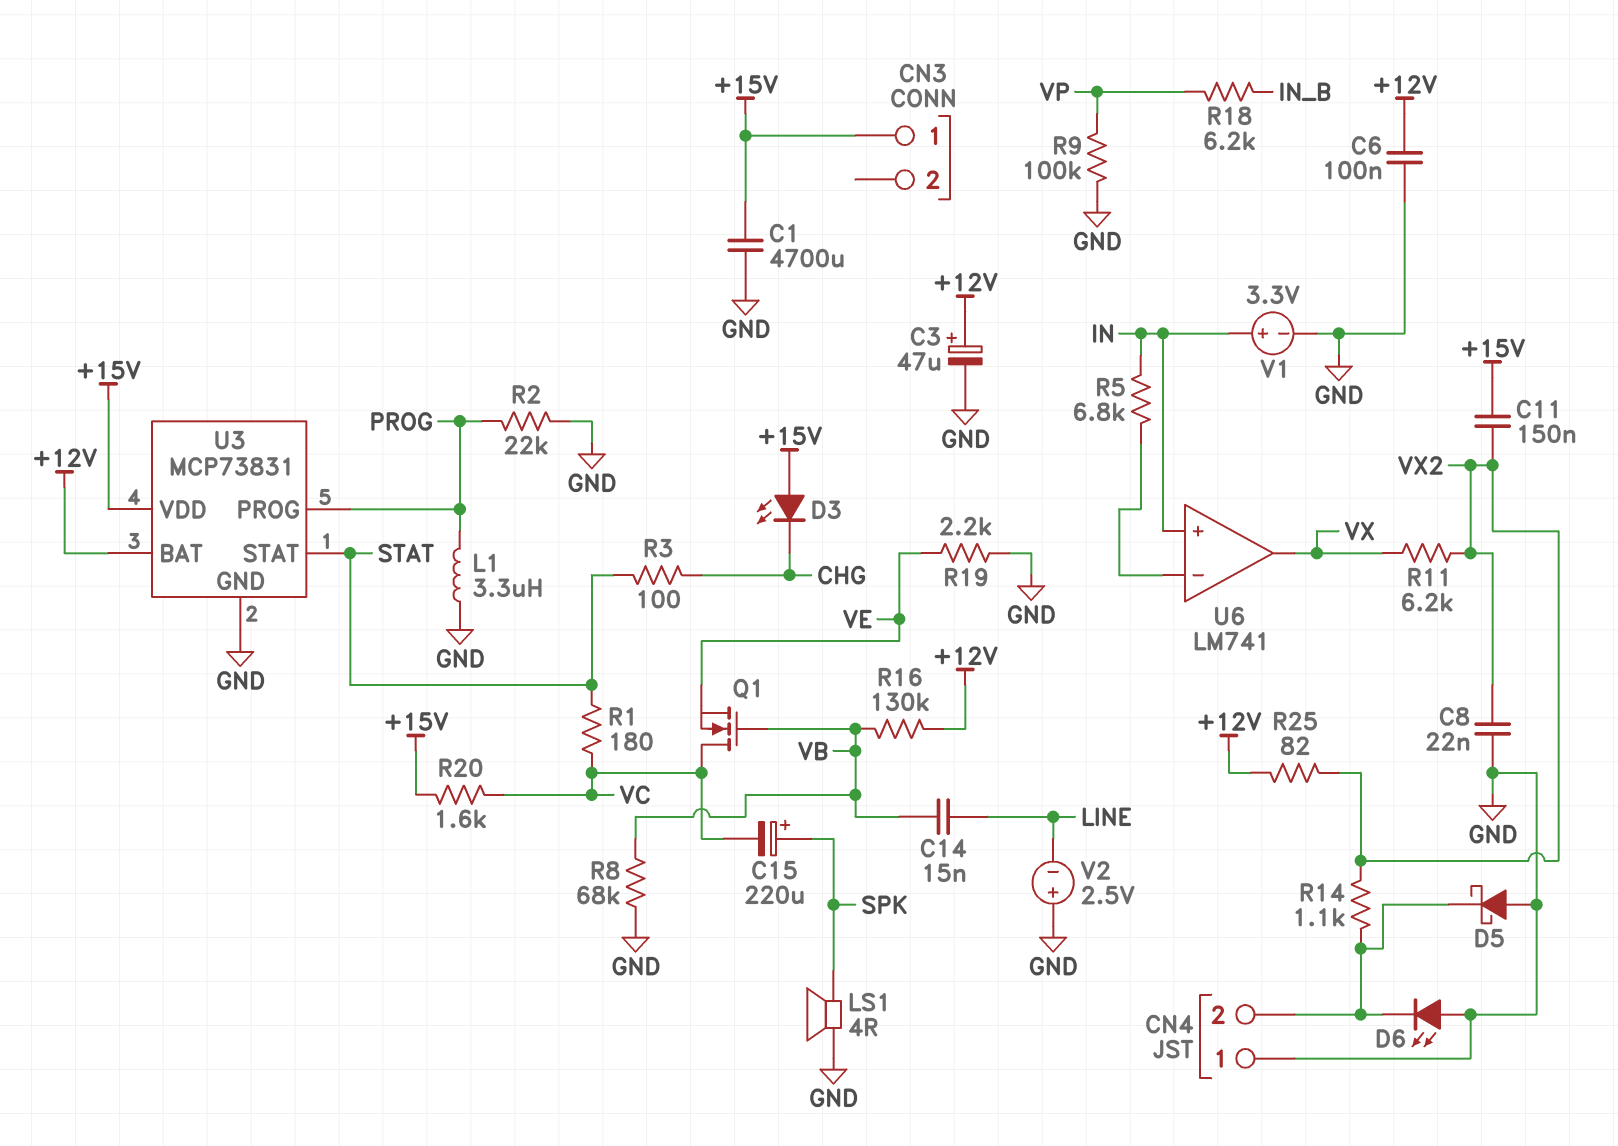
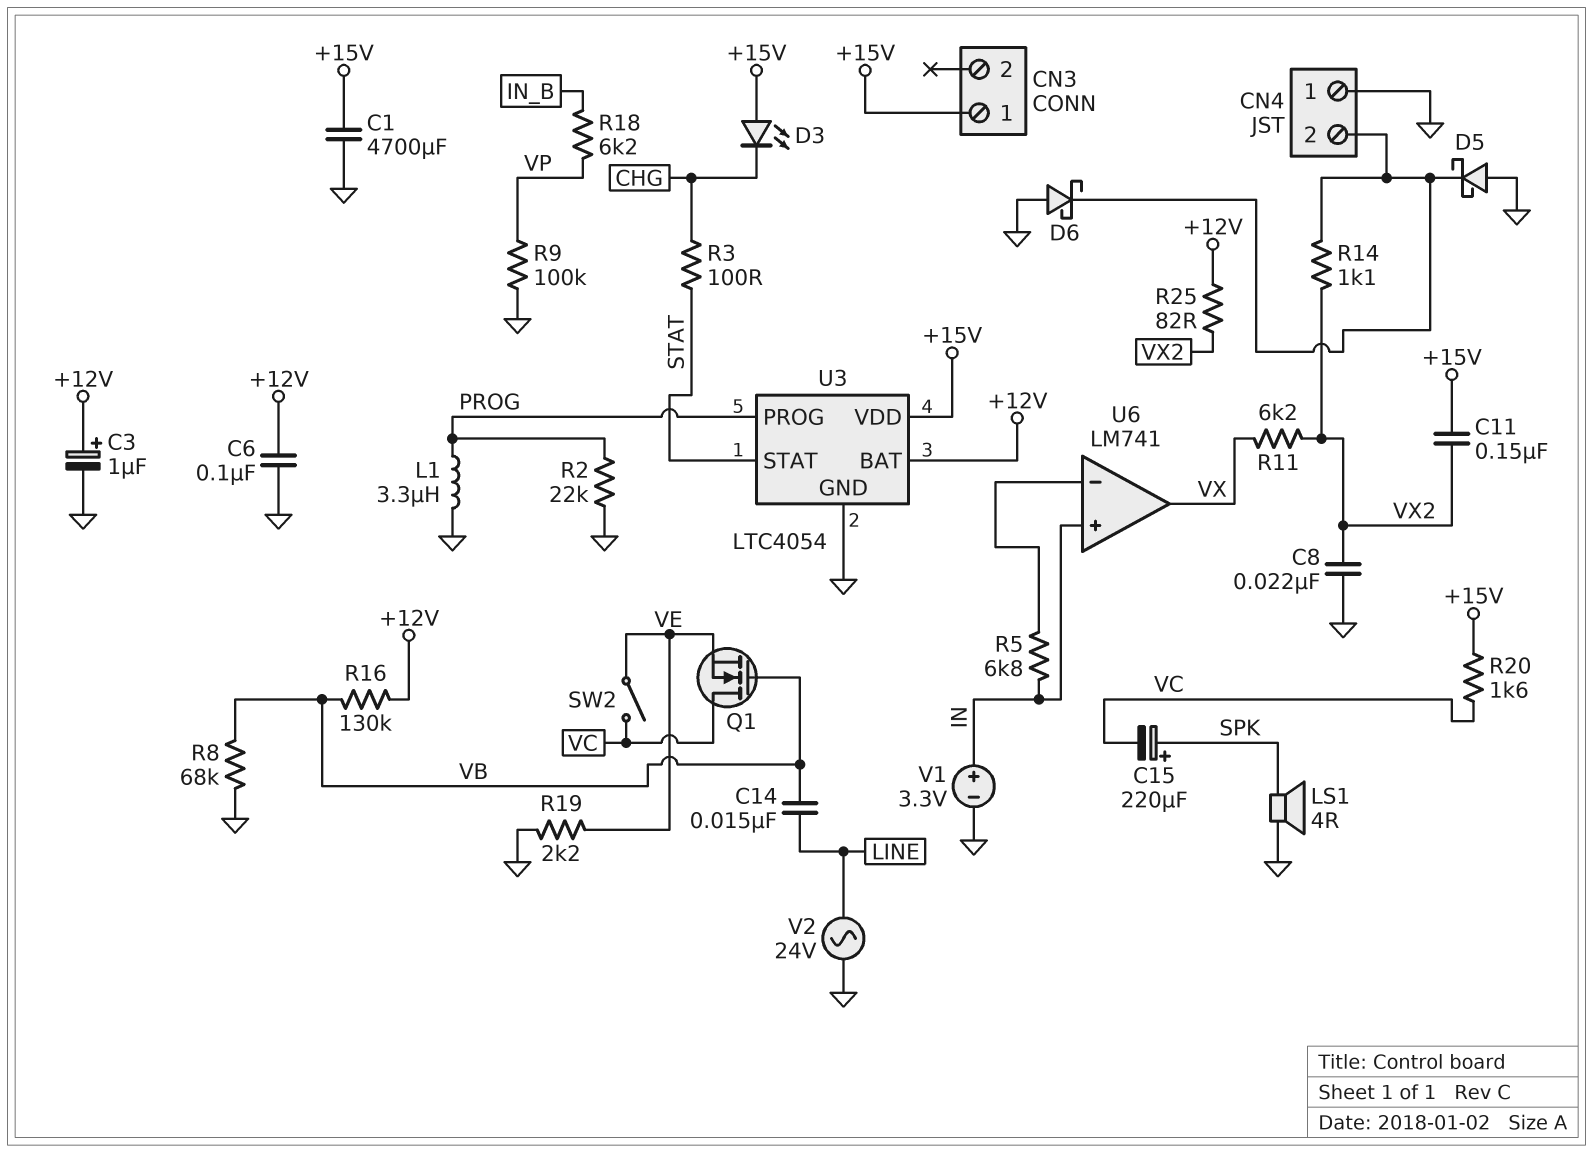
C3: 47uF (plus +12V, minus GND) -> 1uF (plus +12V, minus GND)
D6: LED (A GND, K CN4/2) -> schottky (A GND, K CN4/2)
R1: 180 (STAT, VC) -> none
SW2: none -> switch (VC, VE)
U3: MCP73831 -> LTC4054
V2: 2.5V (plus GND, minus LINE) -> AC 24V (GND, LINE)

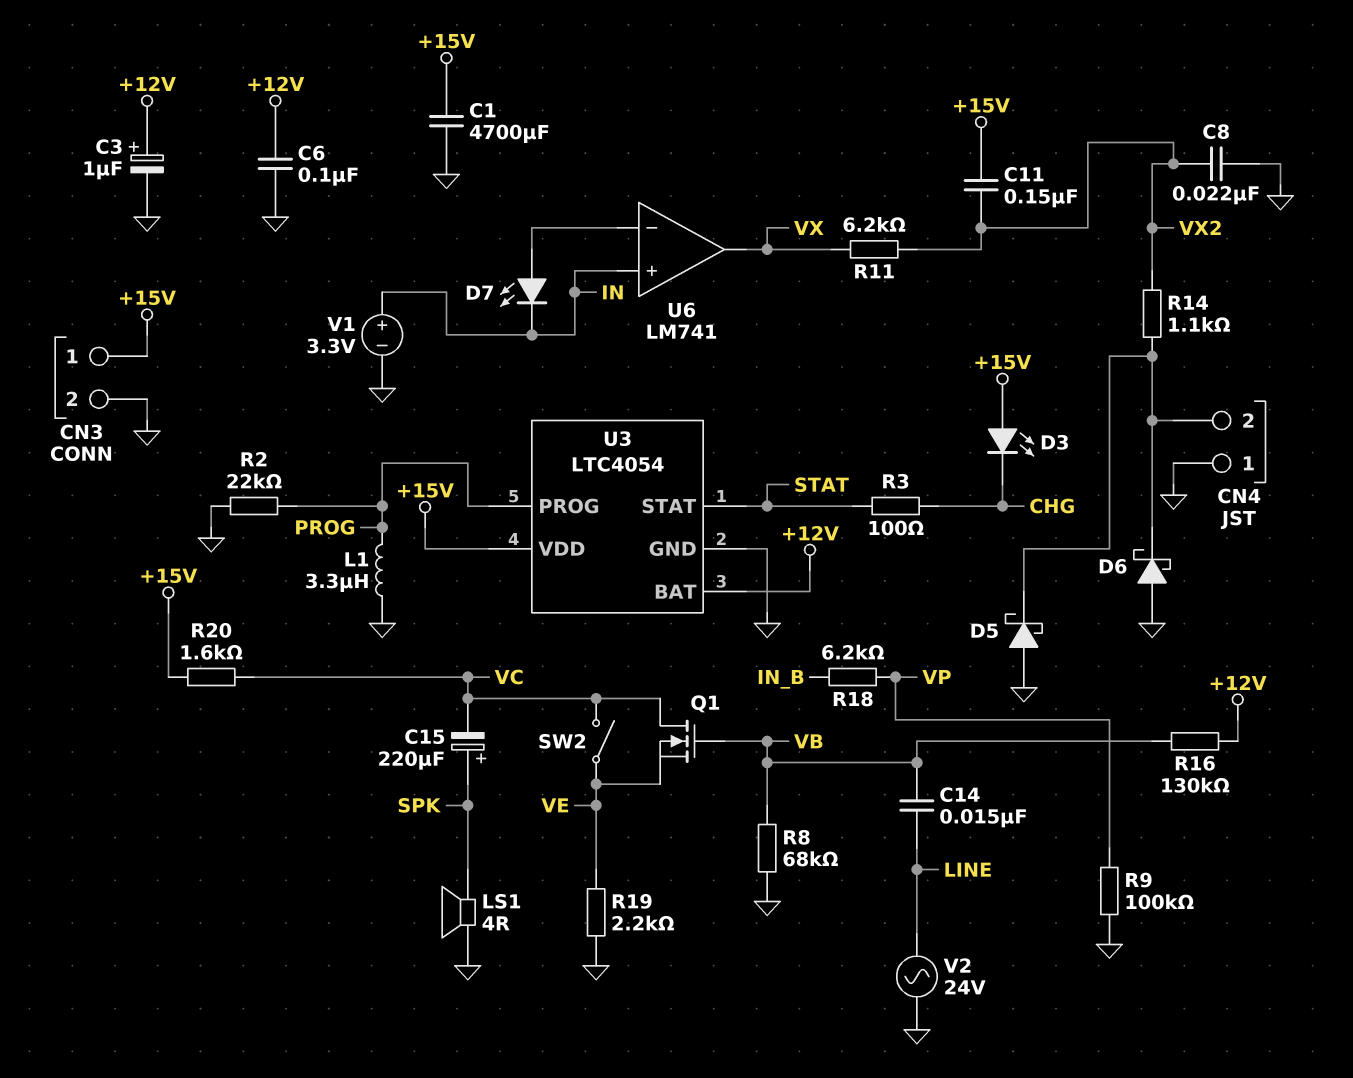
CN3 pin 2: none -> GND
D7: none -> LED (A U6/in-, K IN)
R5: 6.8k (IN, U6/in-) -> none
R25: 82 (+12V, VX2) -> none

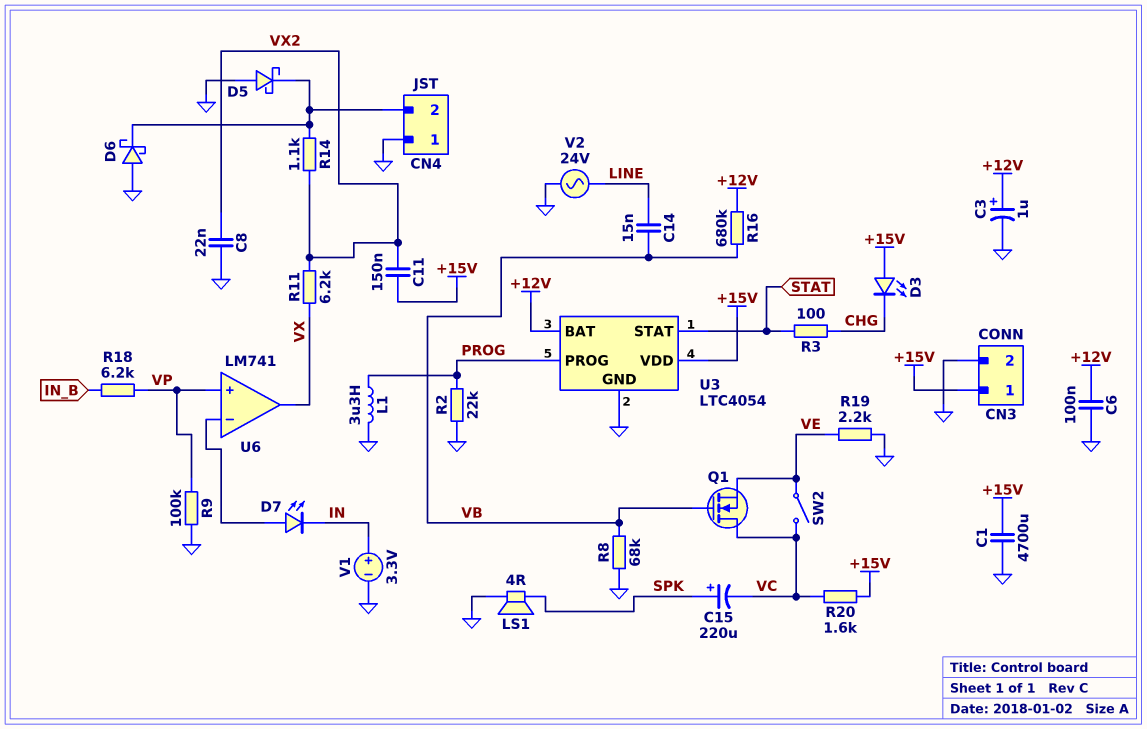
R16: 130k (+12V, VB) -> 680k (+12V, VB)
U6 pin in+: IN -> VP

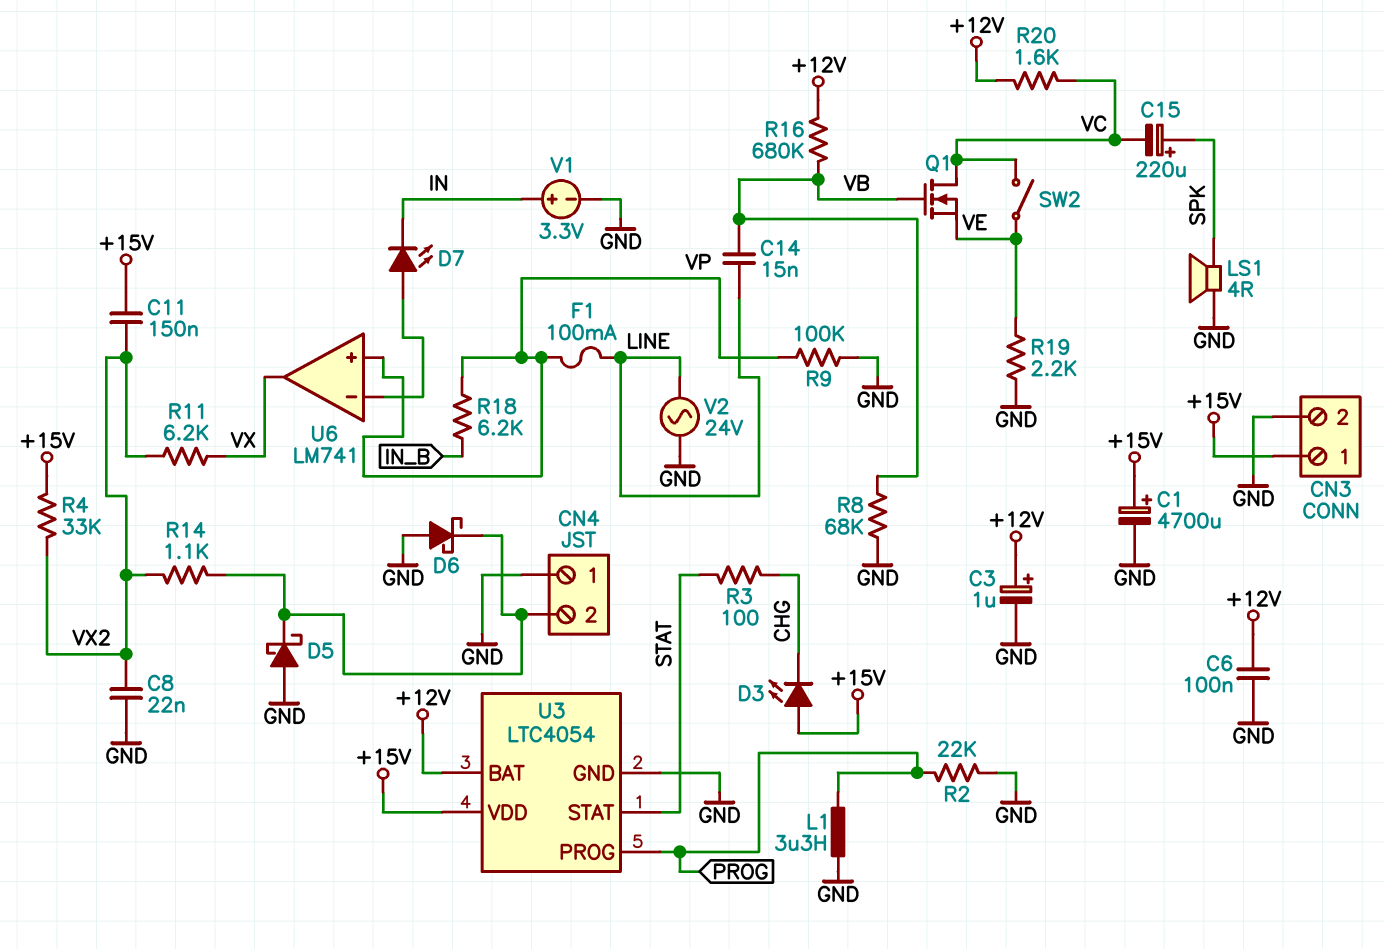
C1: 4700uF (+15V, GND) -> 4700uF (plus +15V, minus GND)
F1: none -> 100mA (LINE, VP)
R4: none -> 33k (+15V, VX2)
R20: 1.6k (+15V, VC) -> 1.6k (+12V, VC)

